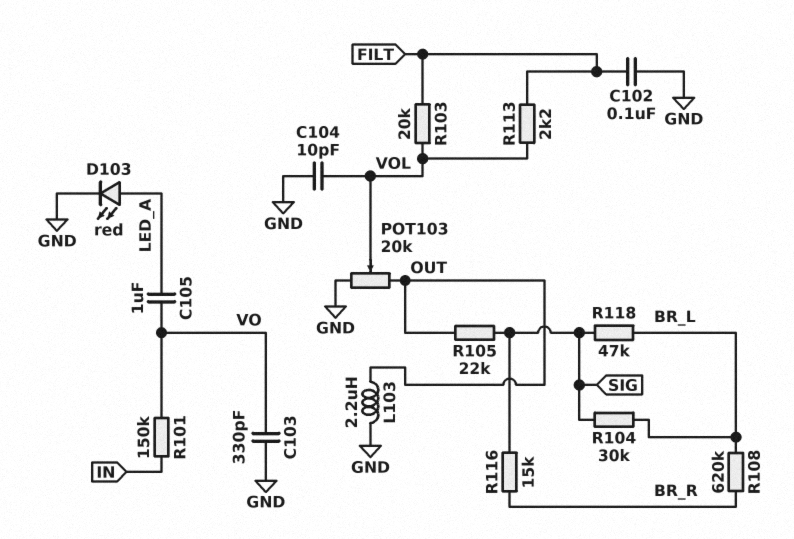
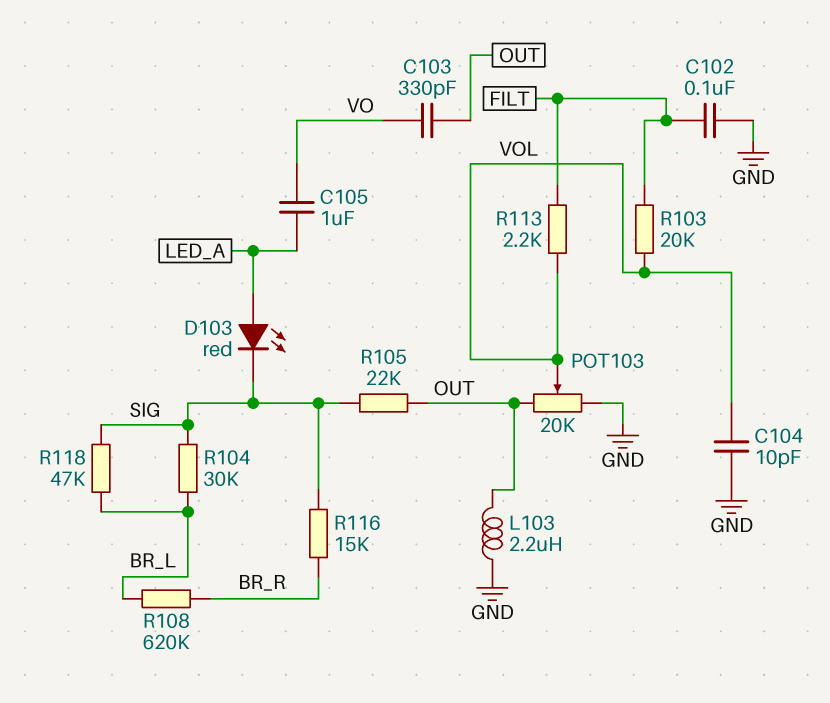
C103: 330pF (GND, VO) -> 330pF (OUT, VO)
D103: LED red (A LED_A, K GND) -> LED red (A LED_A, K SIG)
R101: 150k (IN, VO) -> none

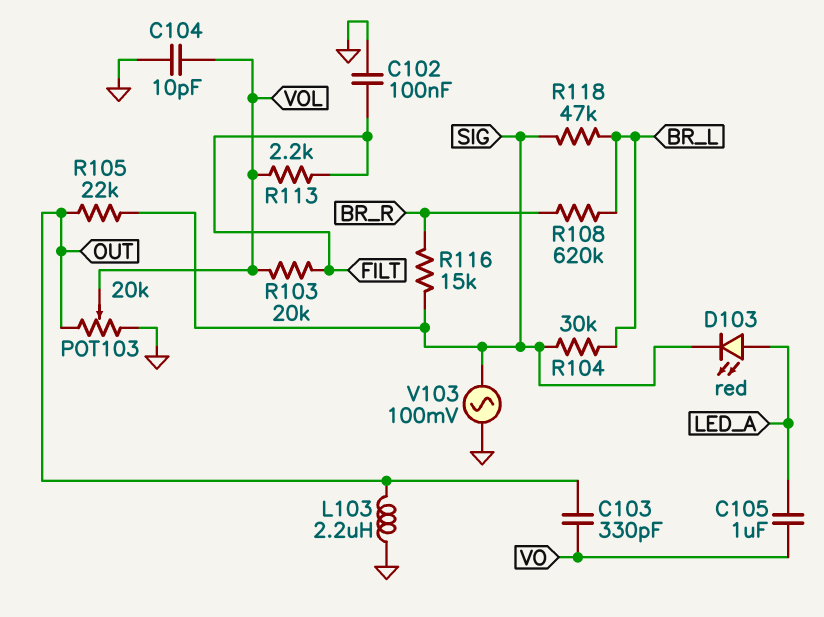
V103: none -> AC 100mV (GND, SIG)

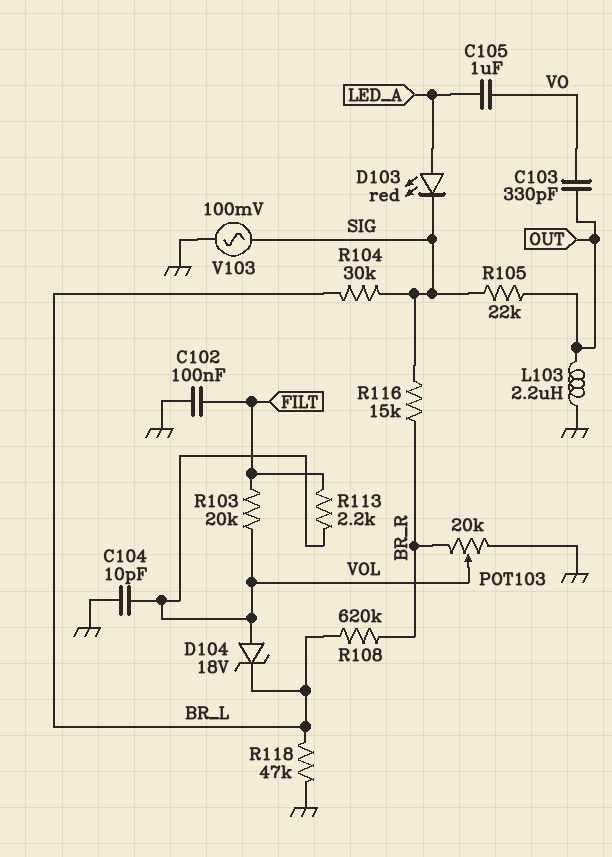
D104: none -> zener 18V (A VOL, K BR_L)
POT103: 20k (GND, OUT, wiper VOL) -> 20k (BR_R, GND, wiper VOL)
R118: 47k (BR_L, SIG) -> 47k (BR_L, GND)

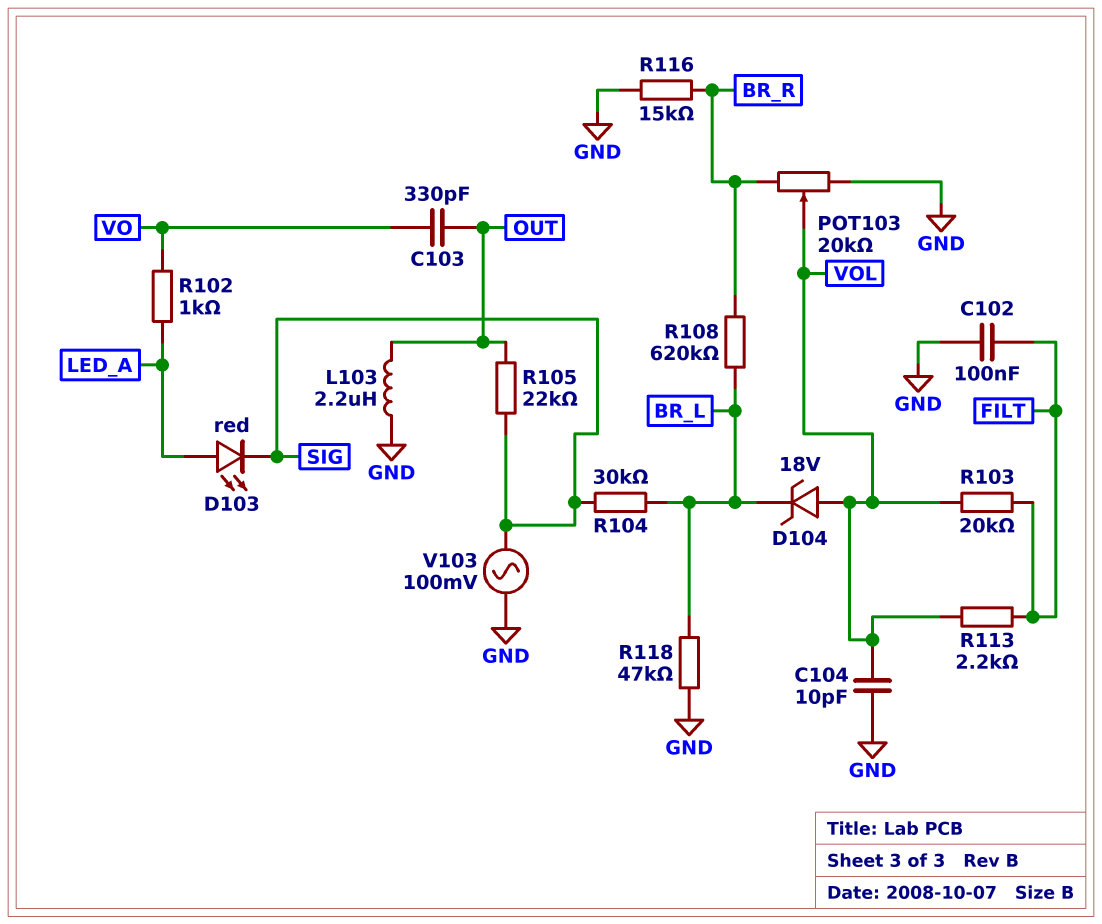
C105: 1uF (LED_A, VO) -> none
R102: none -> 1k (LED_A, VO)
R116: 15k (BR_R, SIG) -> 15k (BR_R, GND)

